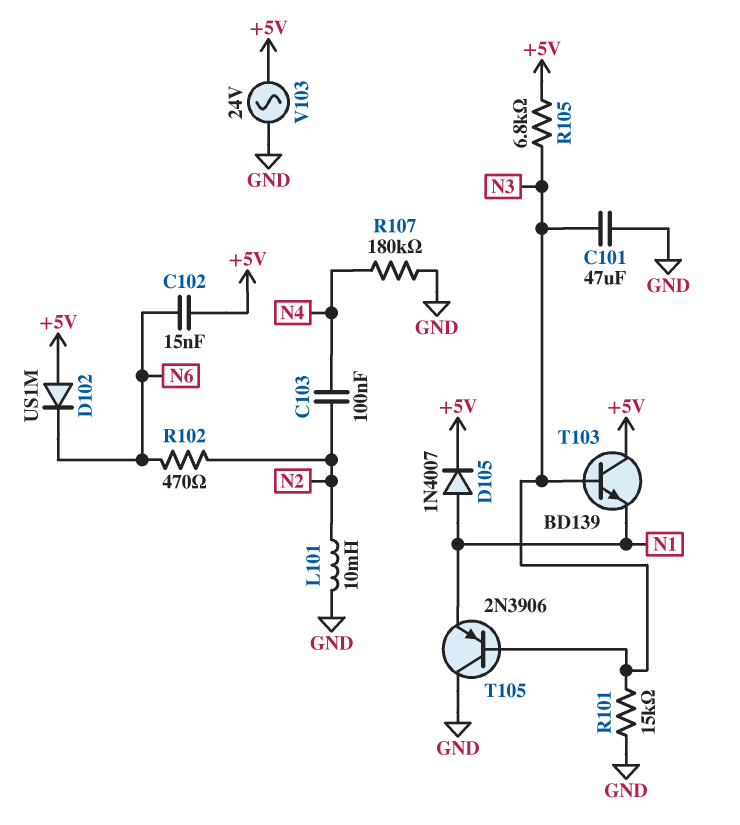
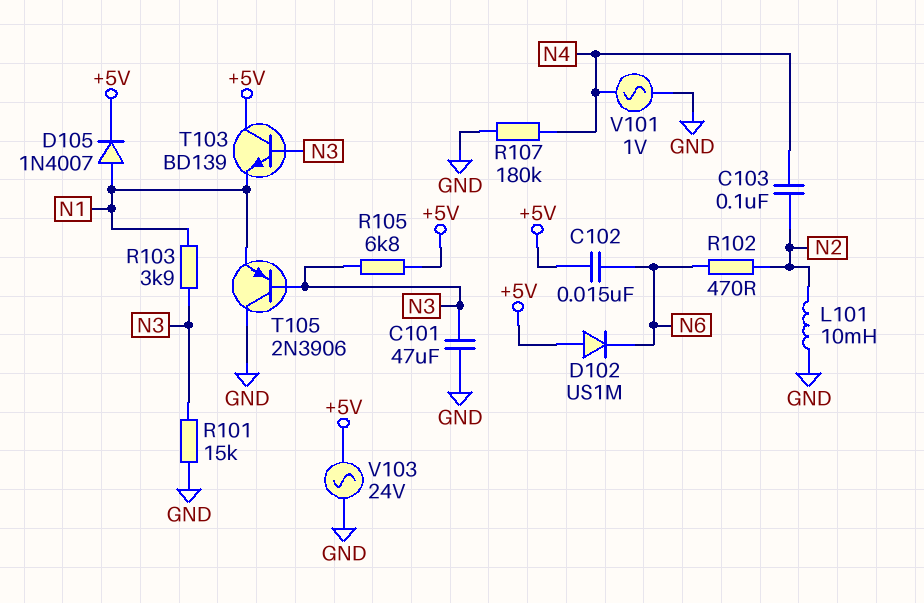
R103: none -> 3.9k (N1, N3)
V101: none -> AC 1V (GND, N4)

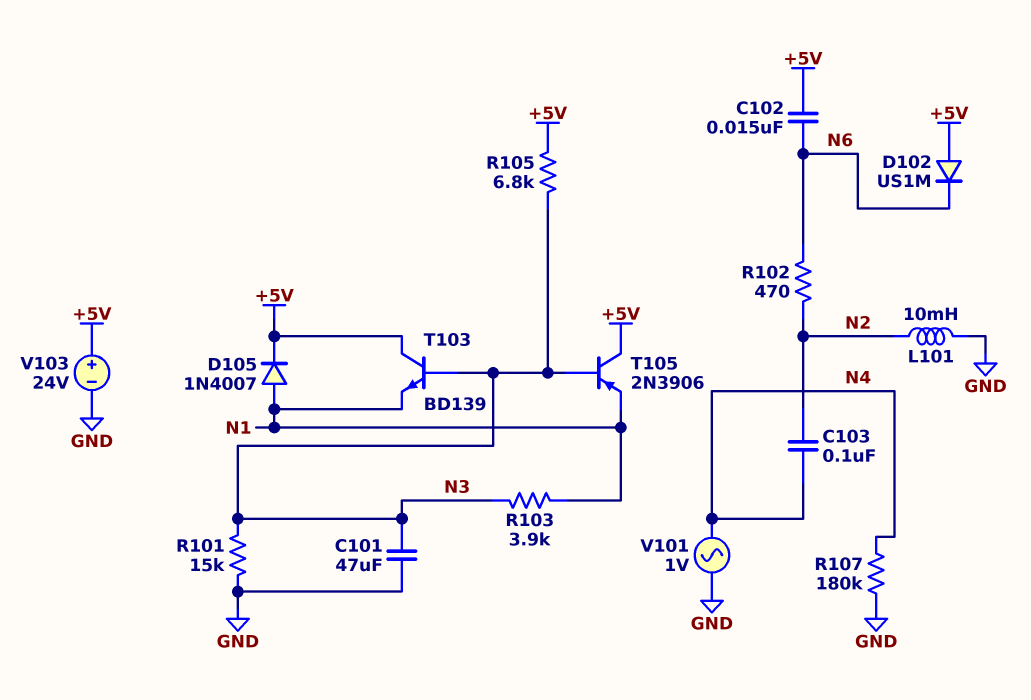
T105: PNP 2N3906 (B N3, C GND, E N1) -> PNP 2N3906 (B N3, C +5V, E N1)
V103: AC 24V (+5V, GND) -> 24V (plus +5V, minus GND)

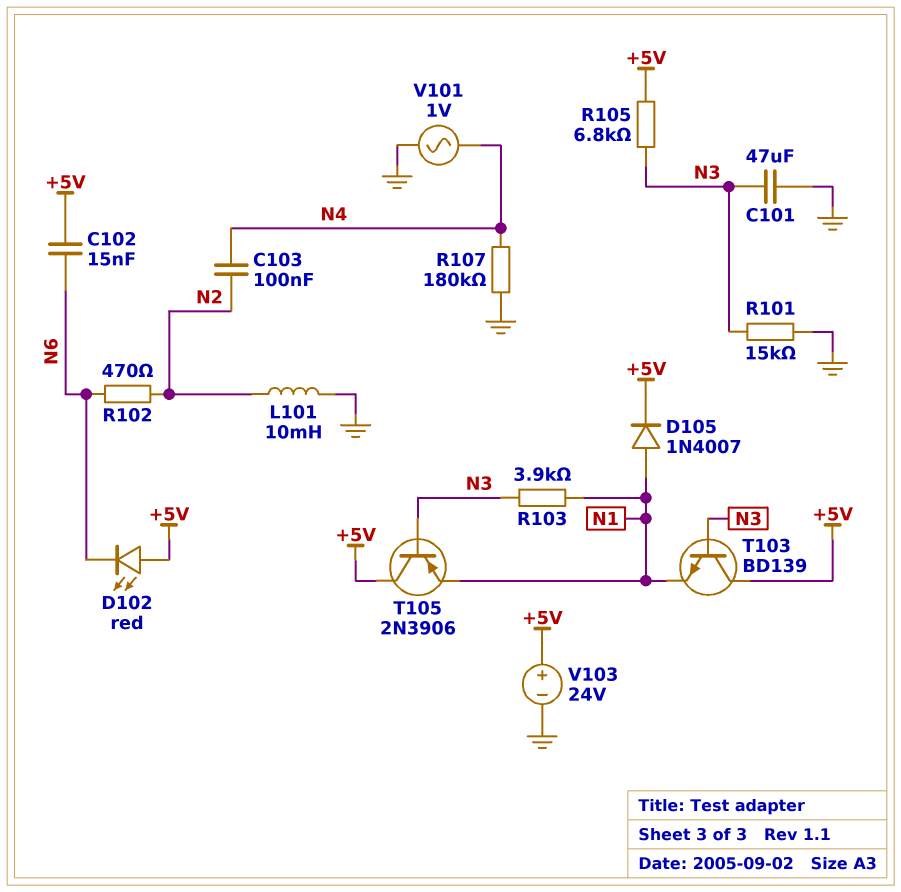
D102: diode US1M (A +5V, K N6) -> LED red (A +5V, K N6)

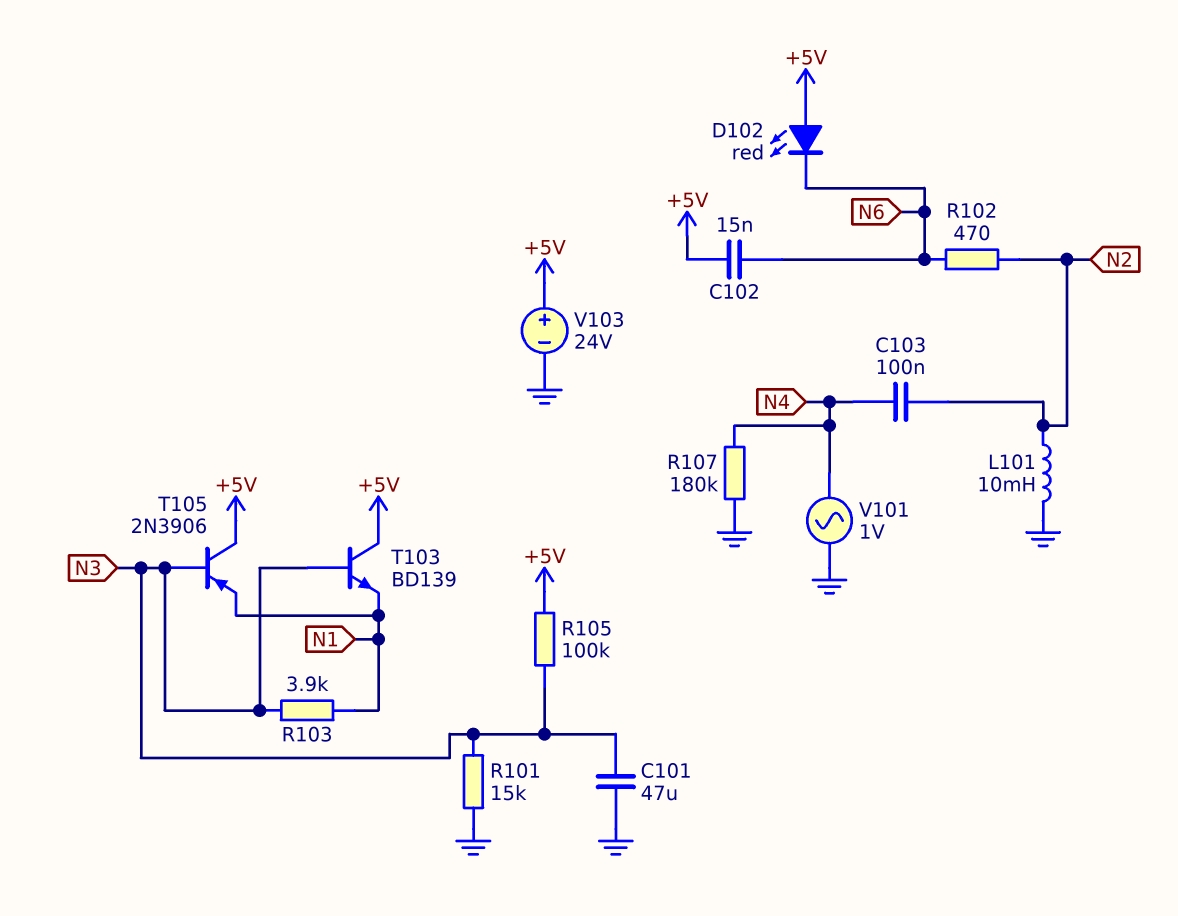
D105: diode 1N4007 (A N1, K +5V) -> none
R105: 6.8k (+5V, N3) -> 100k (+5V, N3)

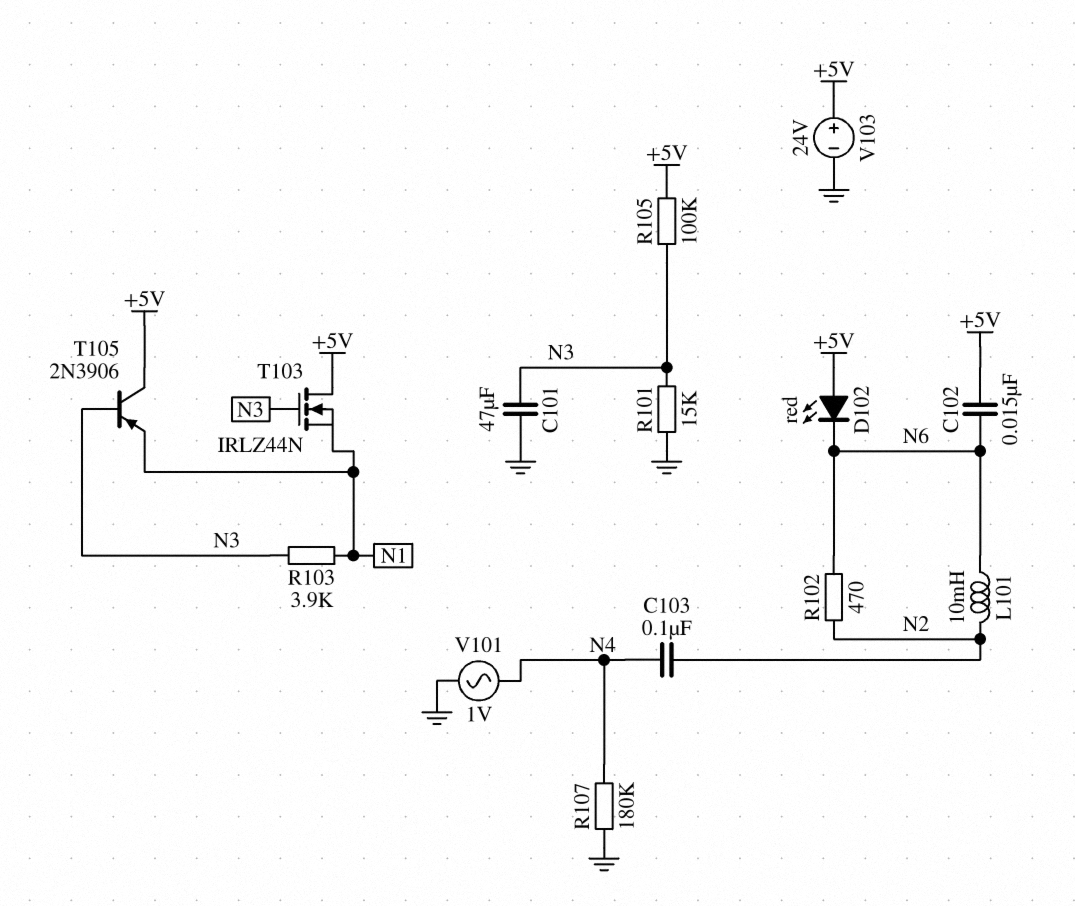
L101: 10mH (GND, N2) -> 10mH (N2, N6)
T103: NPN BD139 (B N3, C +5V, E N1) -> NMOS IRLZ44N (G N3, D +5V, S N1)

